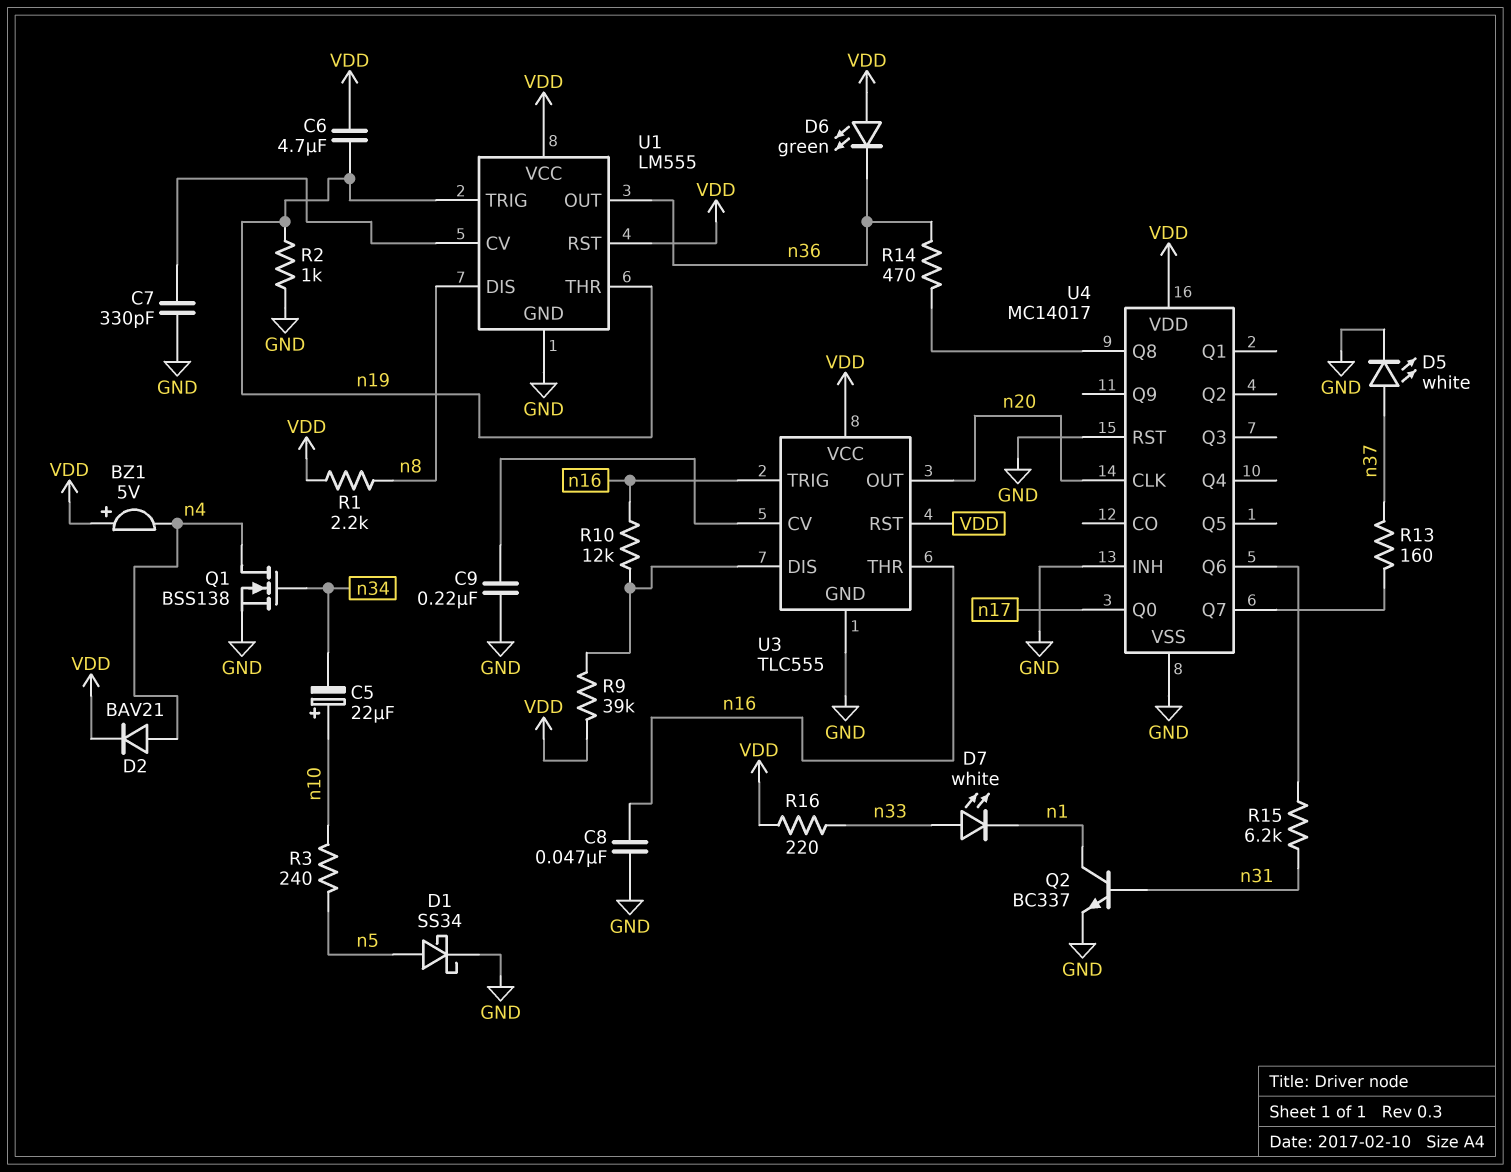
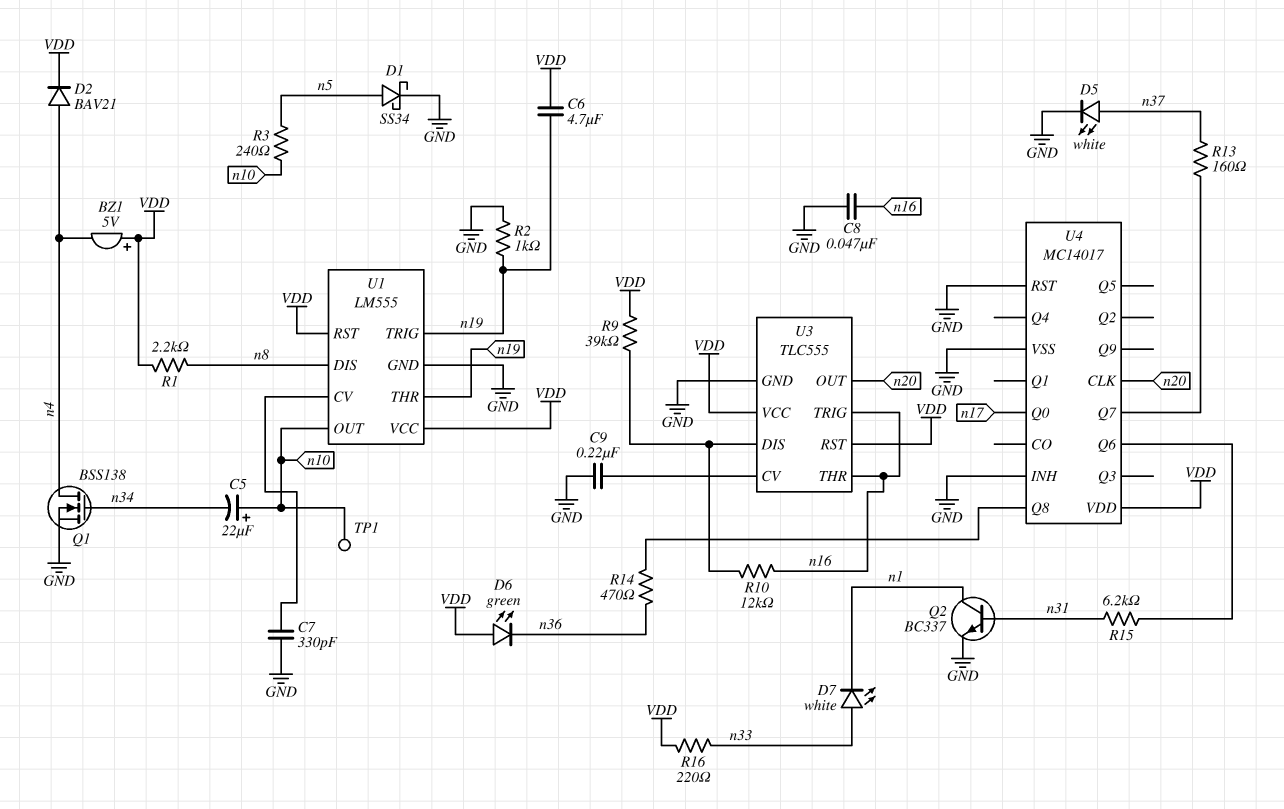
TP1: none -> test point (n10)
U1 pin OUT: n36 -> n10

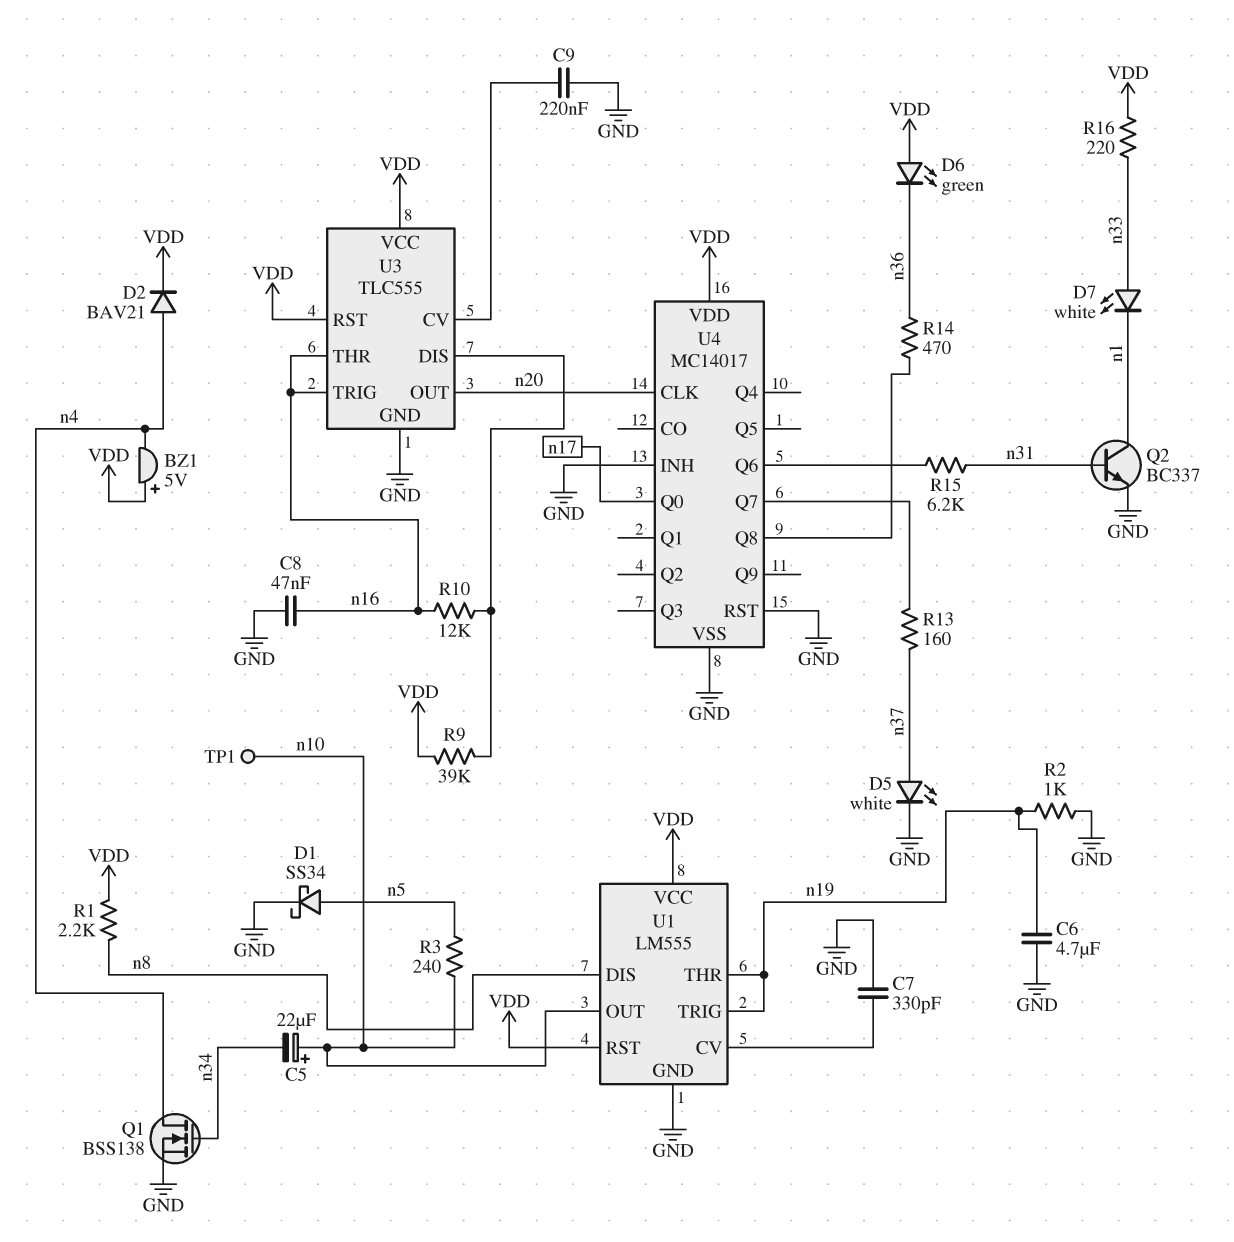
C6: 4.7uF (VDD, n19) -> 4.7uF (GND, n19)

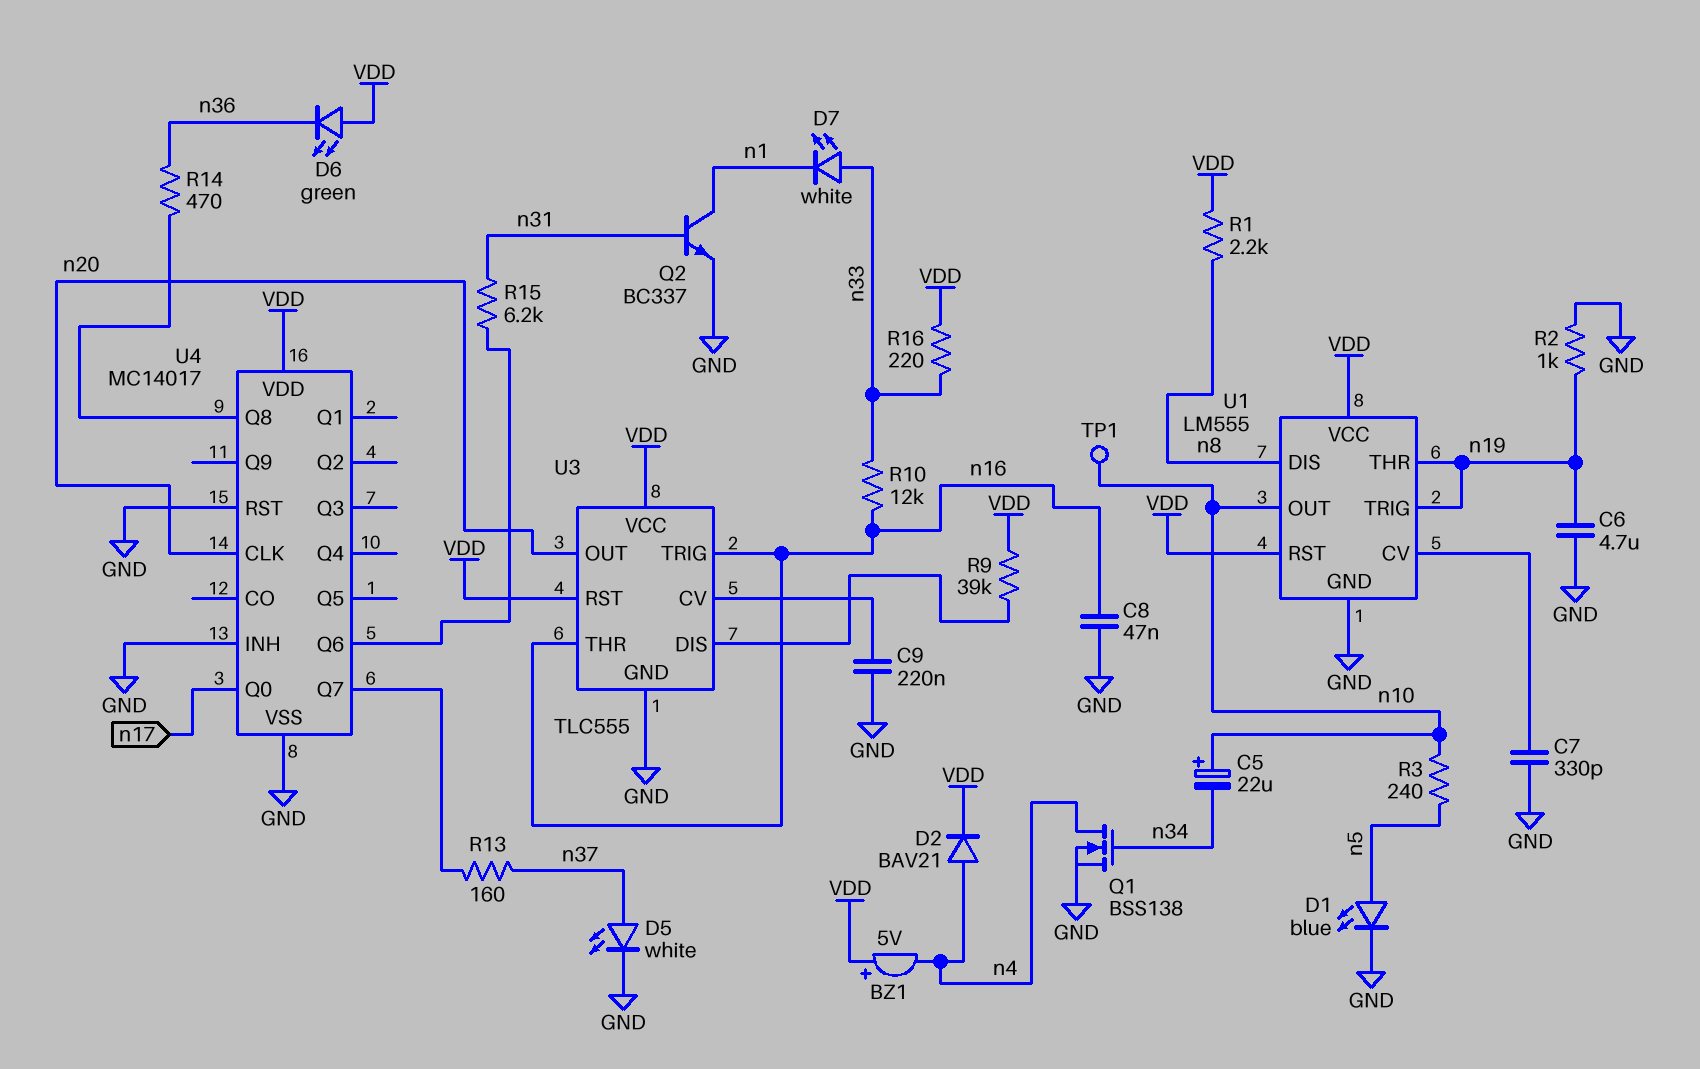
D1: schottky SS34 (A n5, K GND) -> LED blue (A n5, K GND)
R10: 12k (U3/DIS, n16) -> 12k (n16, n33)

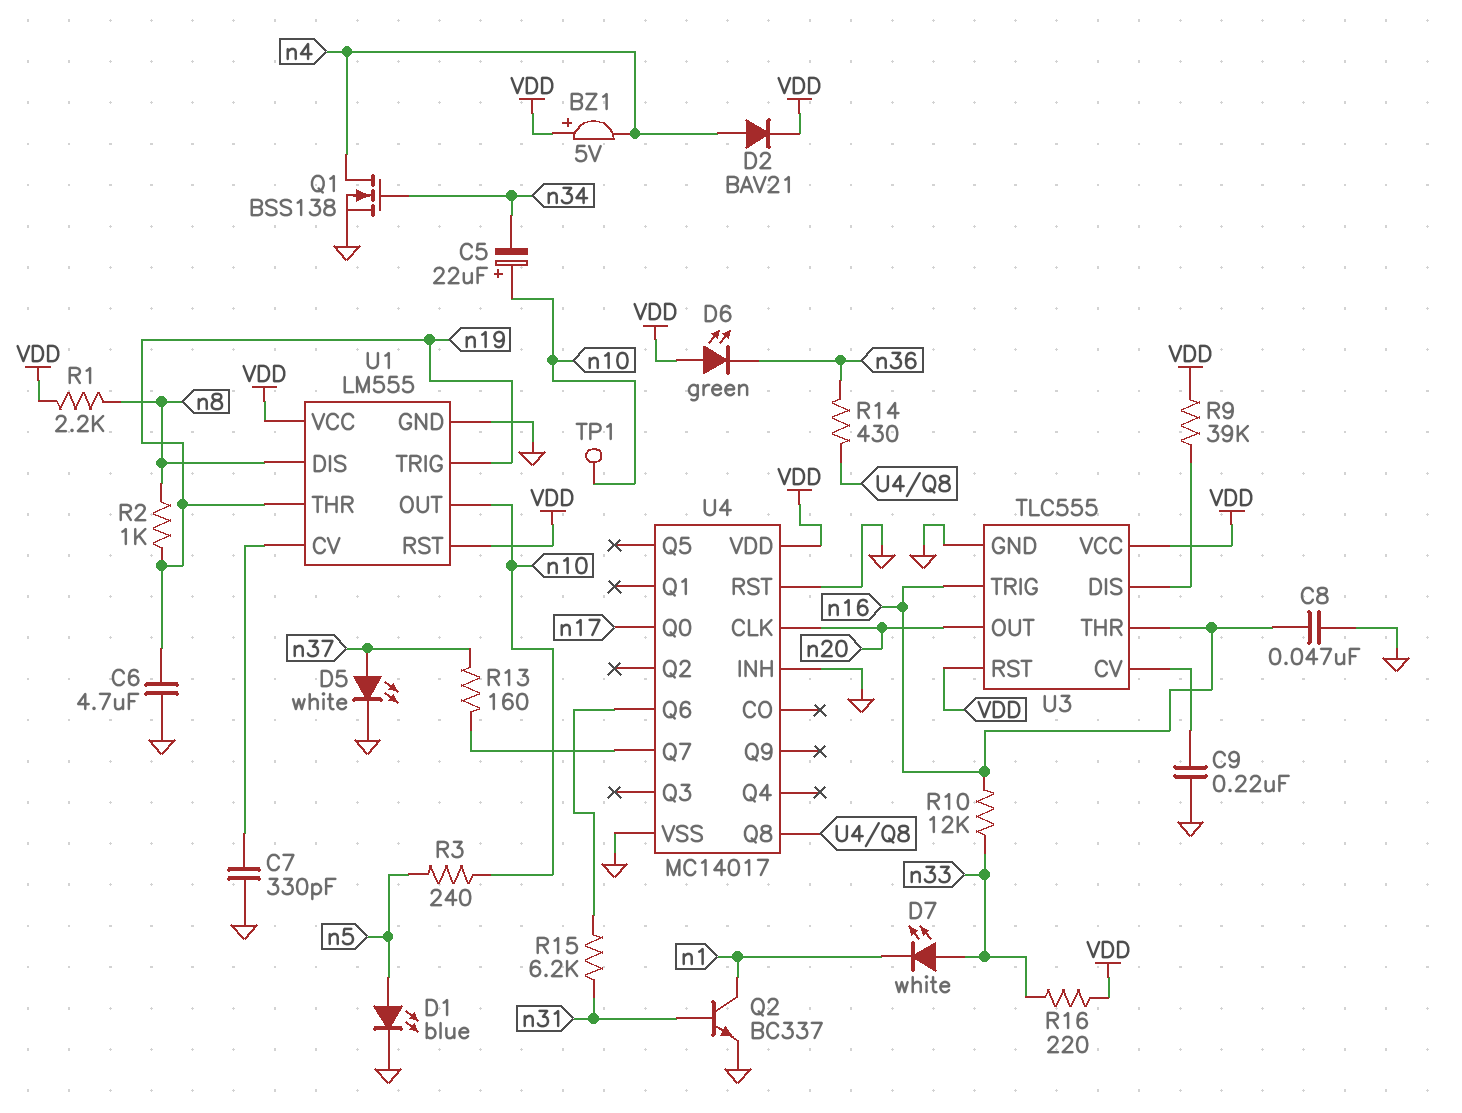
R2: 1k (GND, n19) -> 1k (n8, n19)
R14: 470 (U4/Q8, n36) -> 430 (U4/Q8, n36)

